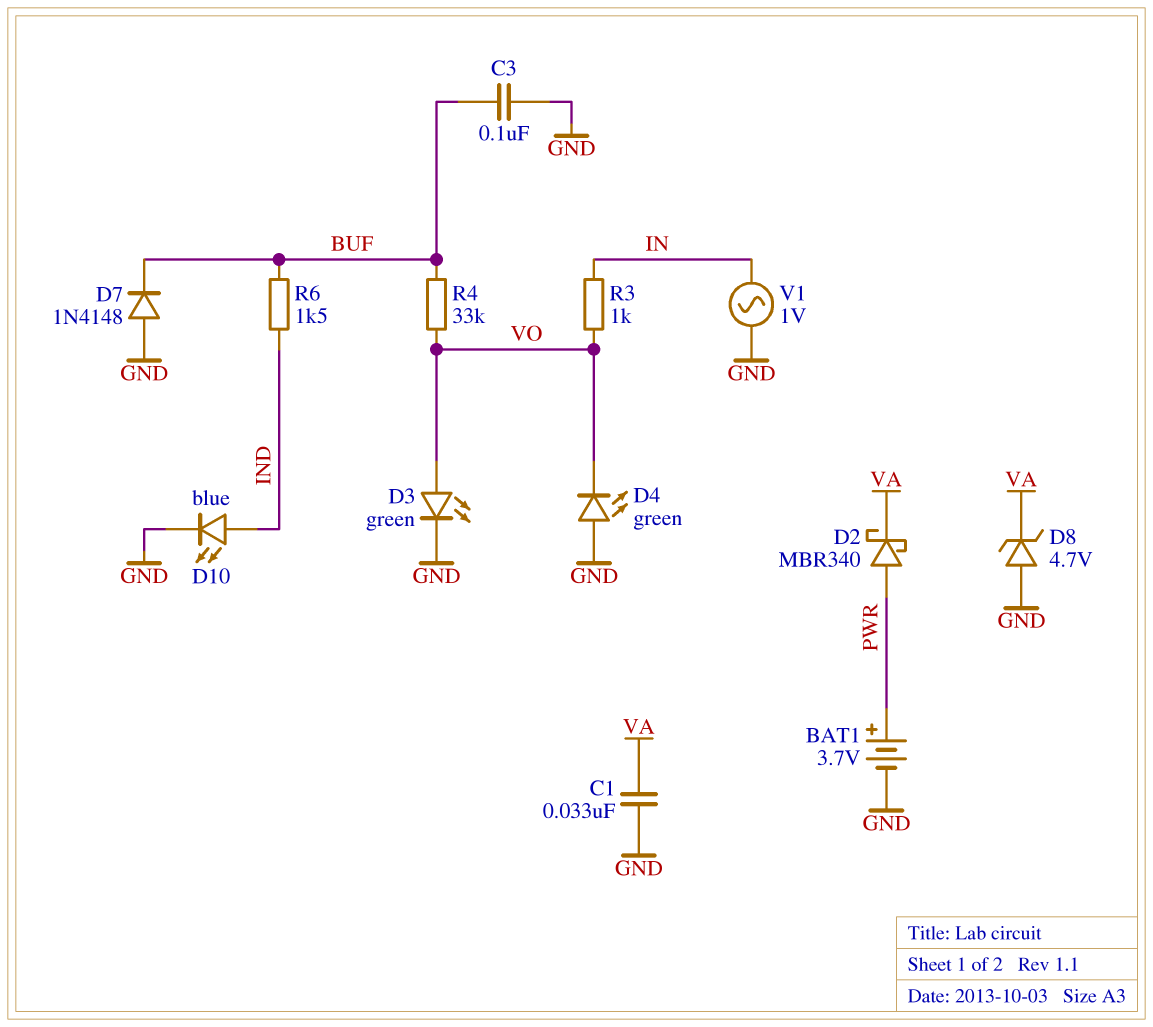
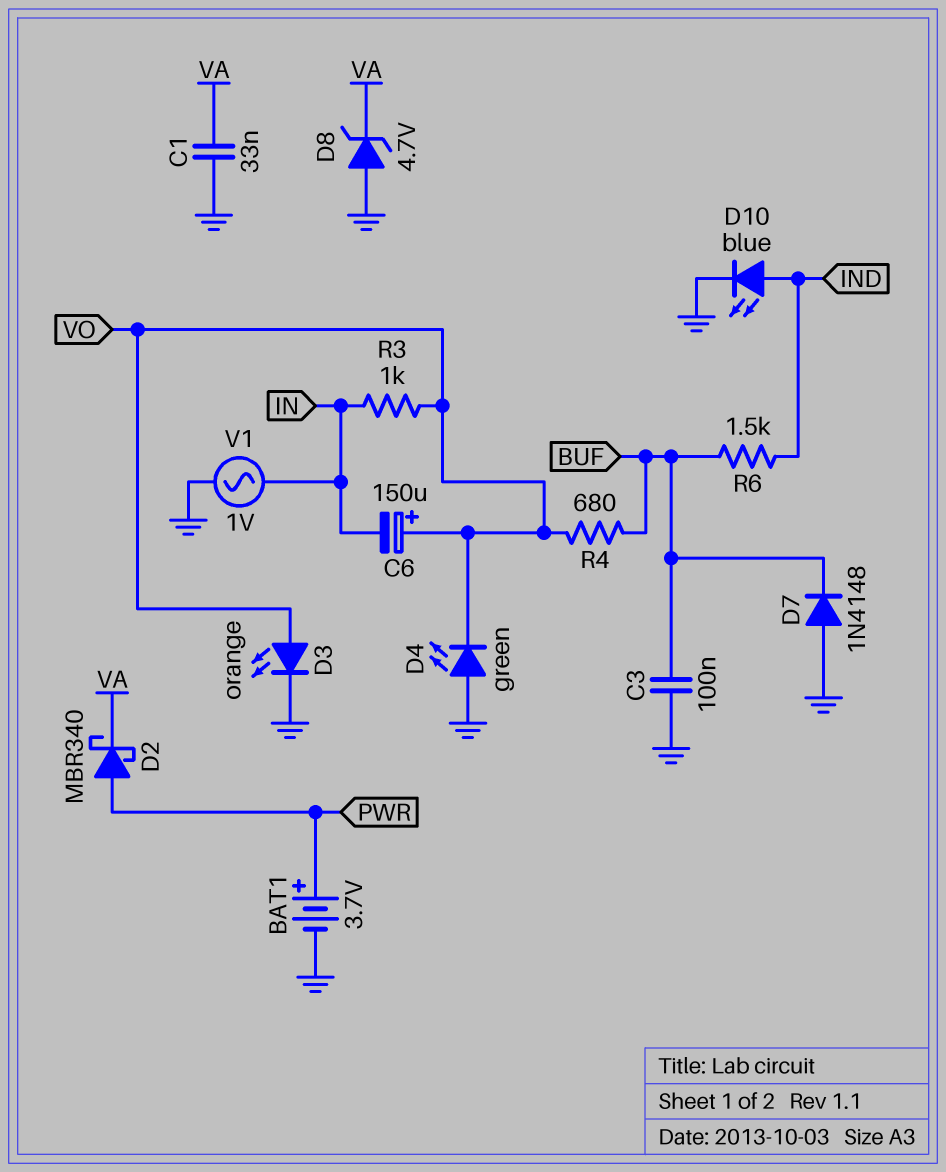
C6: none -> 150uF (plus VO, minus IN)
D3: LED green (A VO, K GND) -> LED orange (A VO, K GND)
R4: 33k (BUF, VO) -> 680 (BUF, VO)

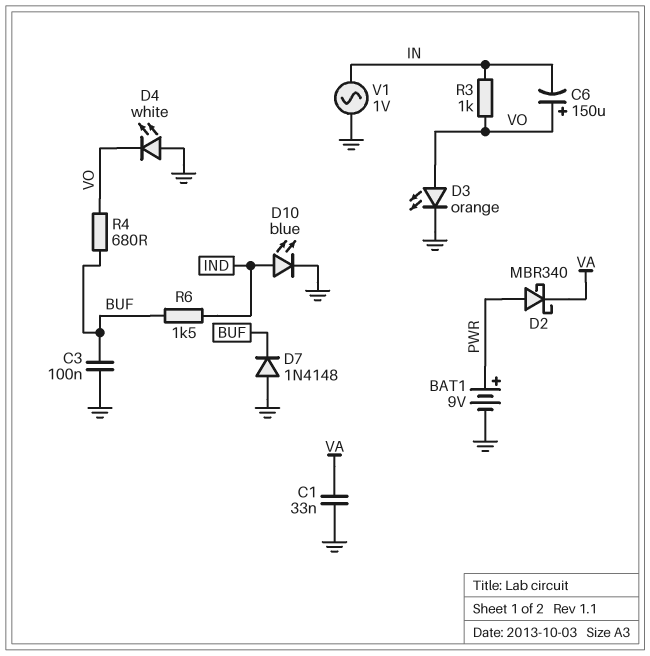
BAT1: 3.7V (plus PWR, minus GND) -> 9V (plus PWR, minus GND)
D4: LED green (A GND, K VO) -> LED white (A GND, K VO)
D8: zener 4.7V (A GND, K VA) -> none

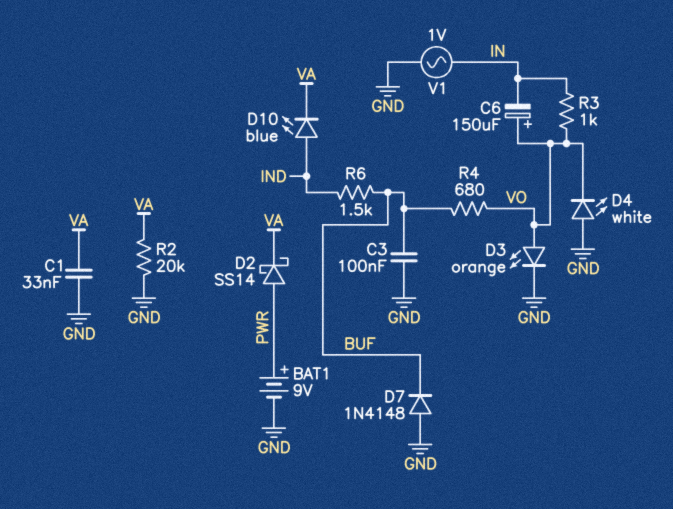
D2: schottky MBR340 (A PWR, K VA) -> schottky SS14 (A PWR, K VA)
D10: LED blue (A IND, K GND) -> LED blue (A IND, K VA)
R2: none -> 20k (GND, VA)

